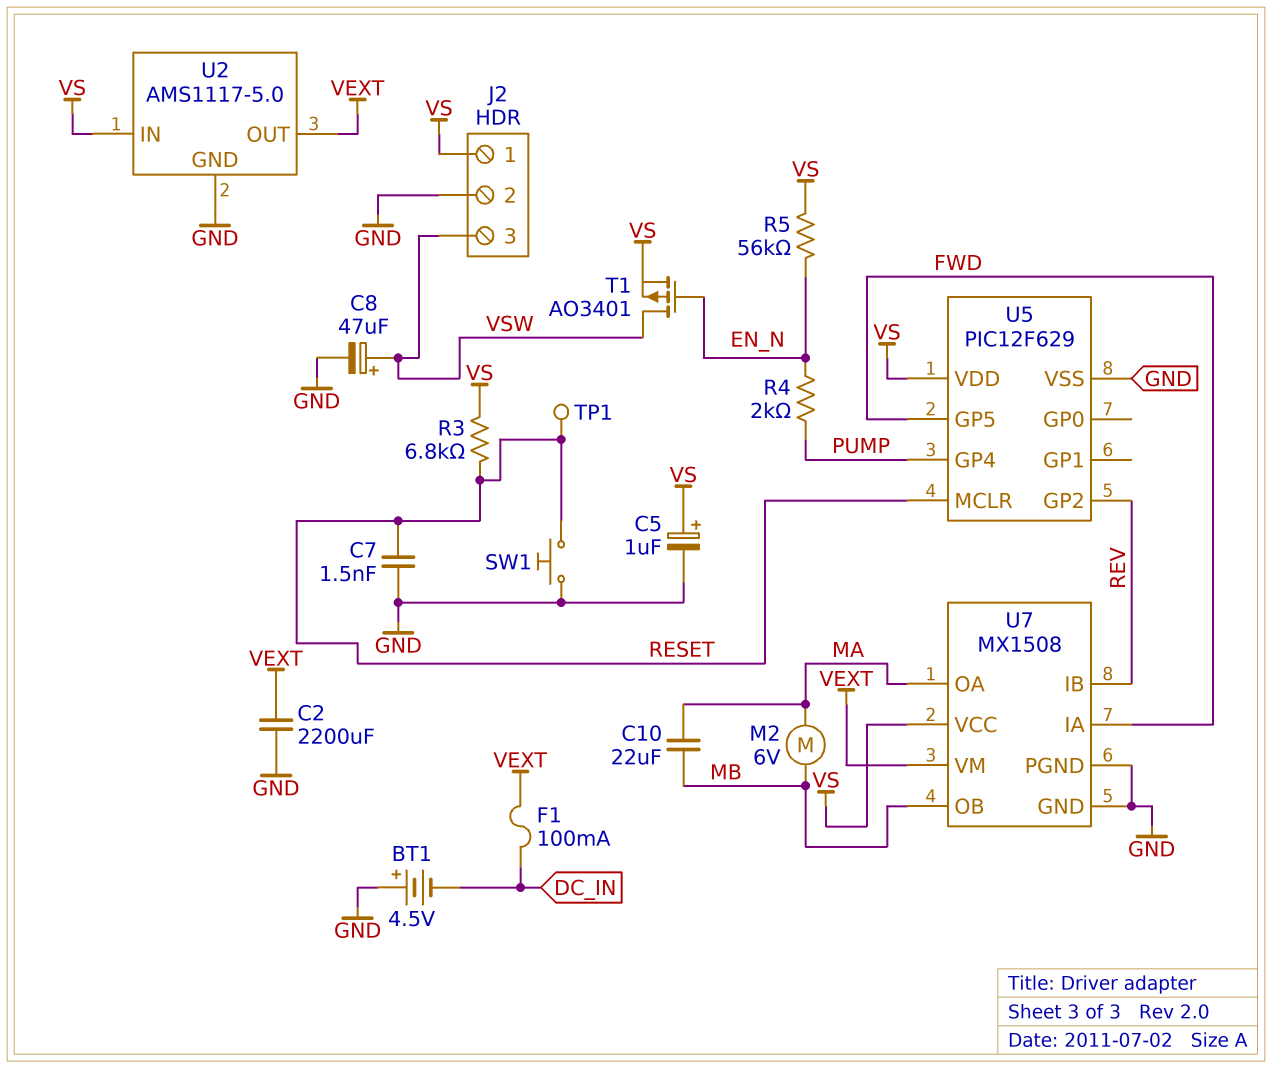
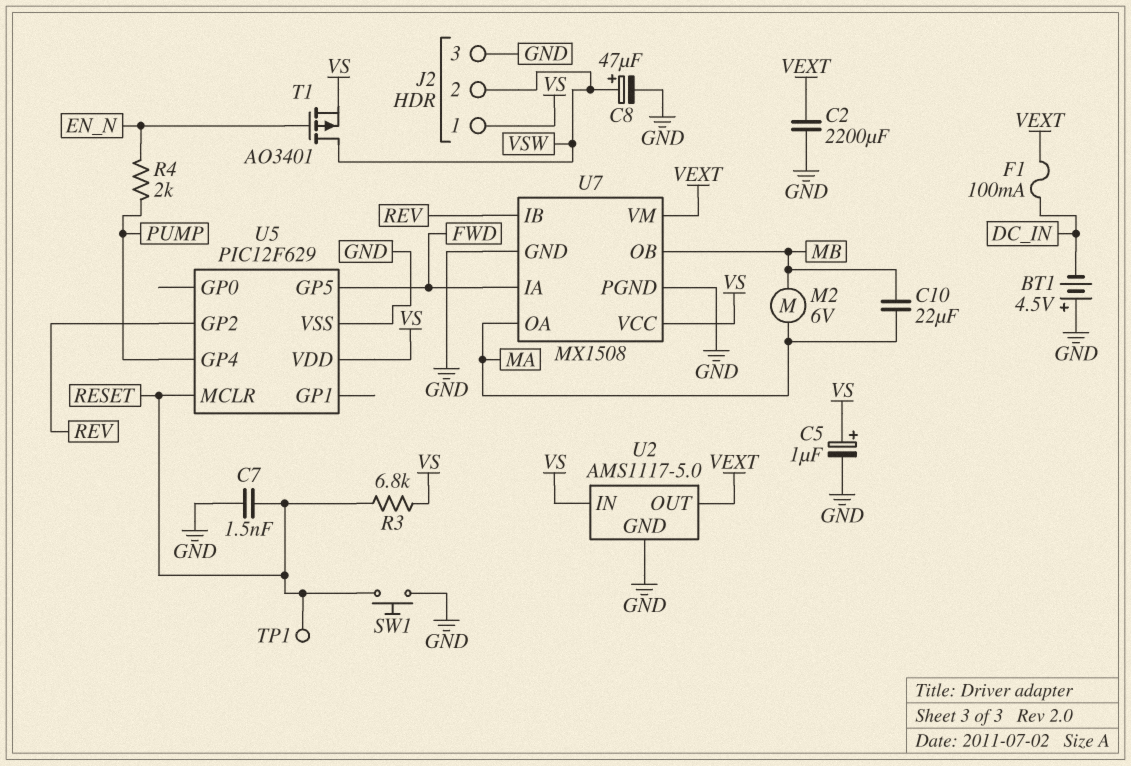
J2 pin 2: GND -> VSW
J2 pin 3: VSW -> GND
R5: 56k (EN_N, VS) -> none

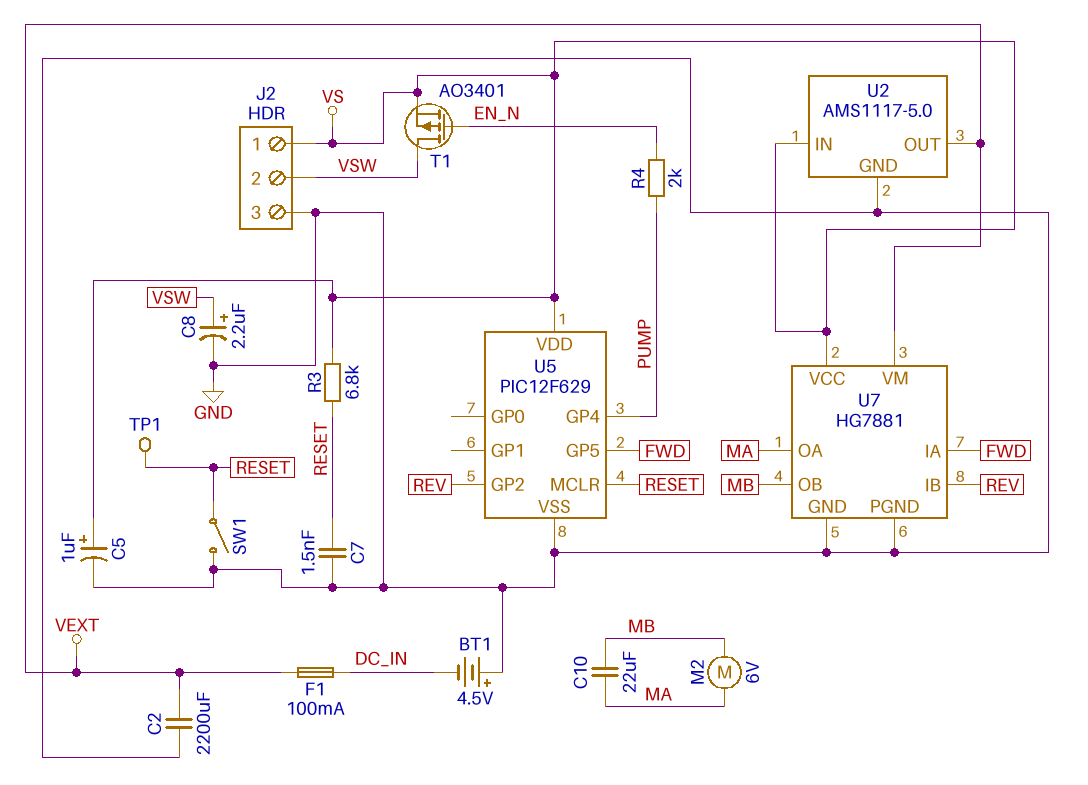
C8: 47uF (plus VSW, minus GND) -> 2.2uF (plus VSW, minus GND)
SW1: button (GND, RESET) -> switch (GND, RESET)
U7: MX1508 -> HG7881

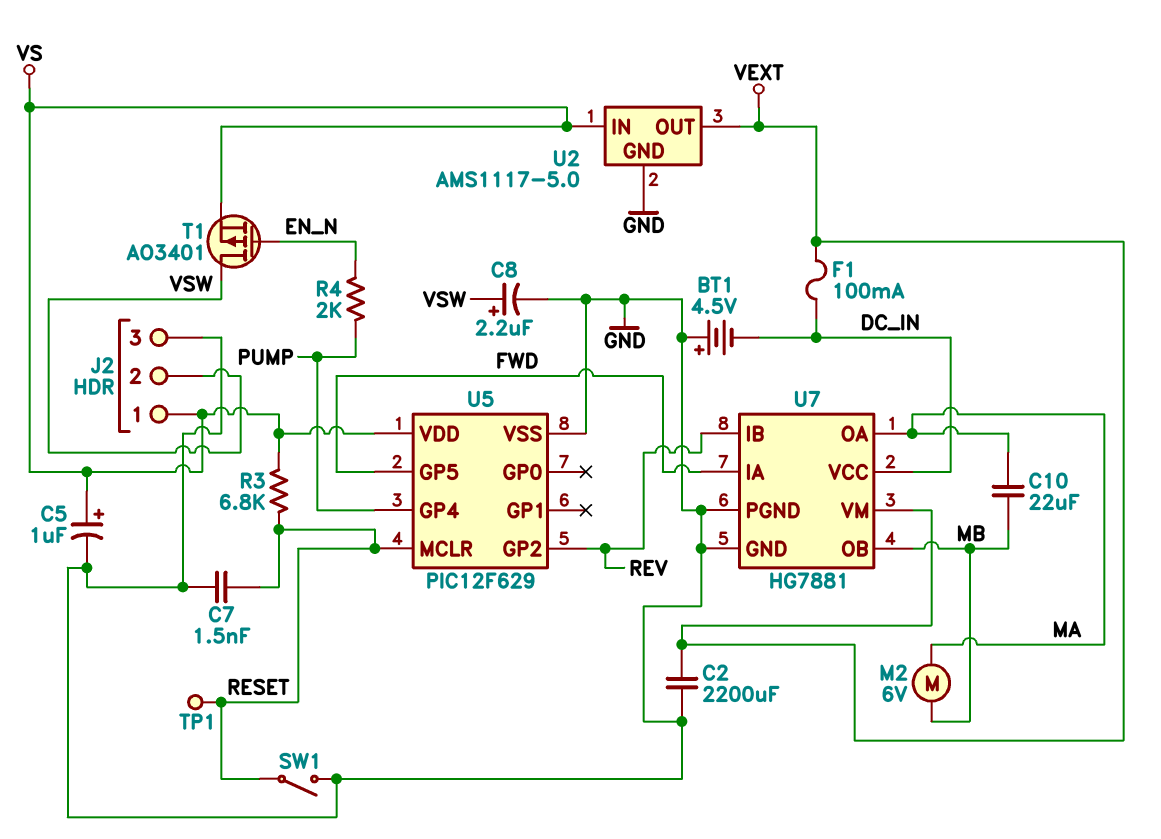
U7 pin VCC: VS -> DC_IN

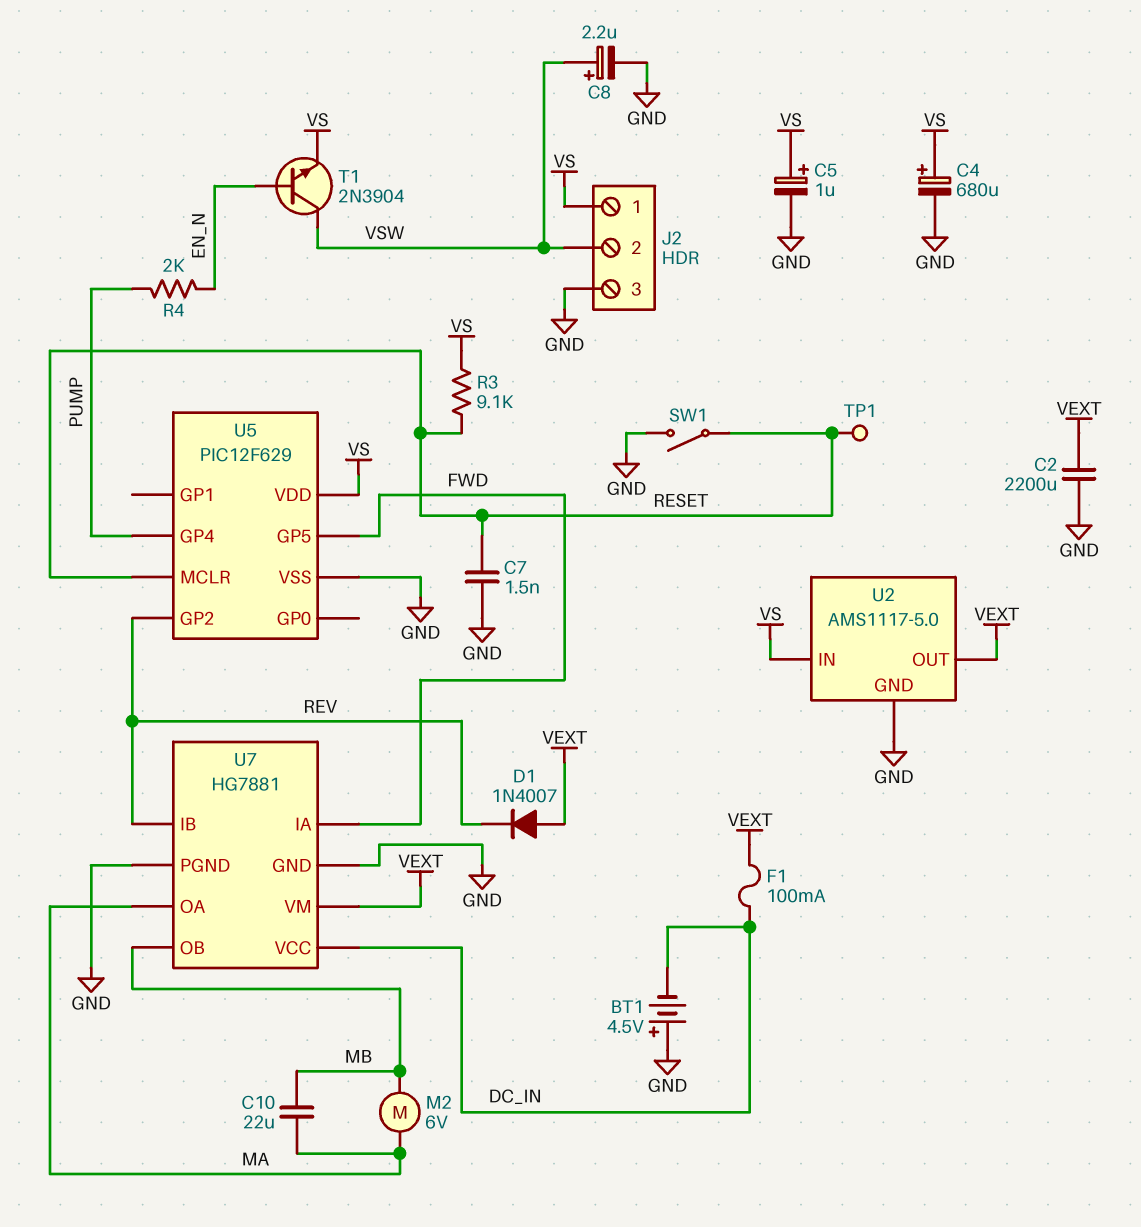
C4: none -> 680uF (plus VS, minus GND)
D1: none -> diode 1N4007 (A VEXT, K REV)
R3: 6.8k (RESET, VS) -> 9.1k (RESET, VS)
T1: PMOS AO3401 (G EN_N, D VSW, S VS) -> NPN 2N3904 (B EN_N, C VSW, E VS)

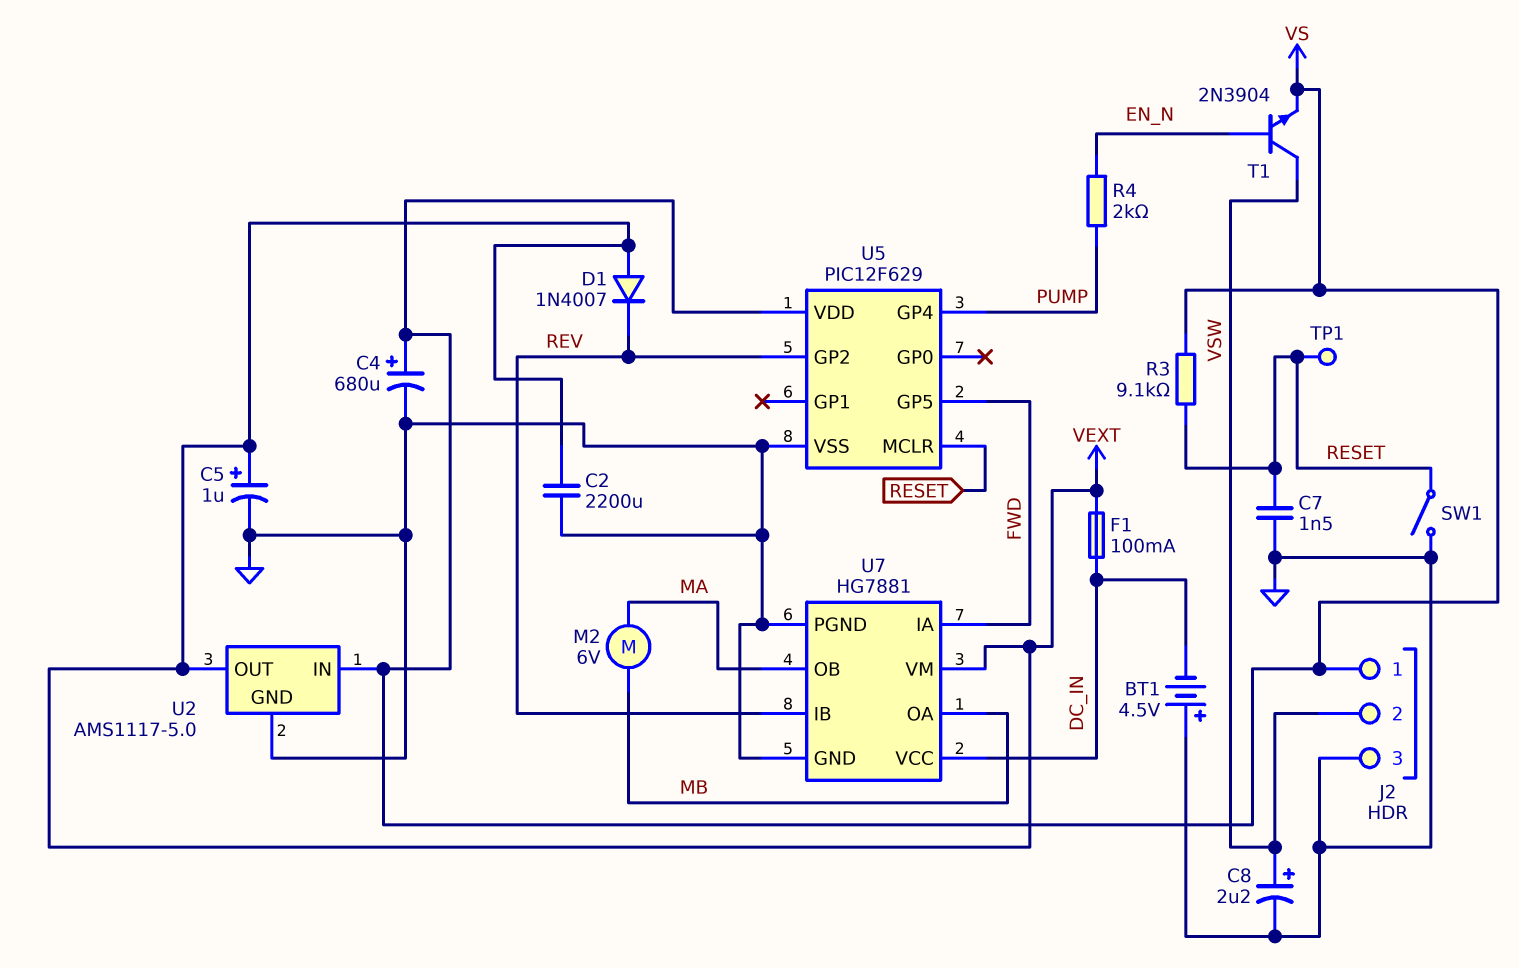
C5: 1uF (plus VS, minus GND) -> 1uF (plus VEXT, minus GND)
C10: 22uF (MA, MB) -> none
U7 pin OA: MA -> MB
U7 pin OB: MB -> MA

